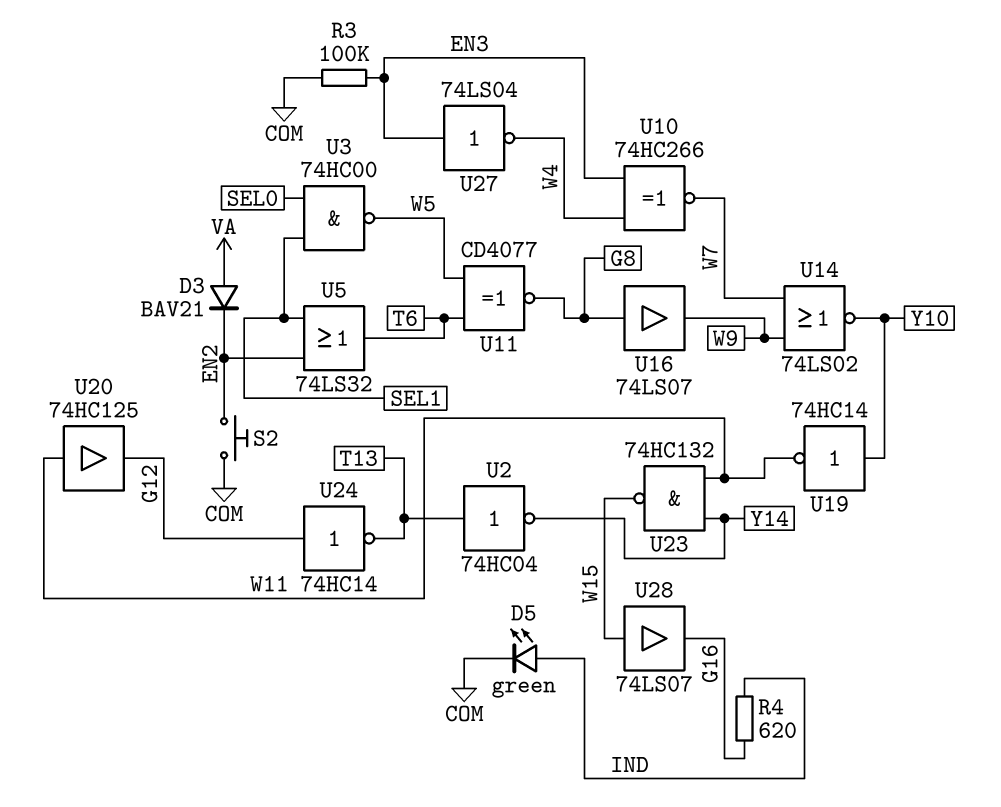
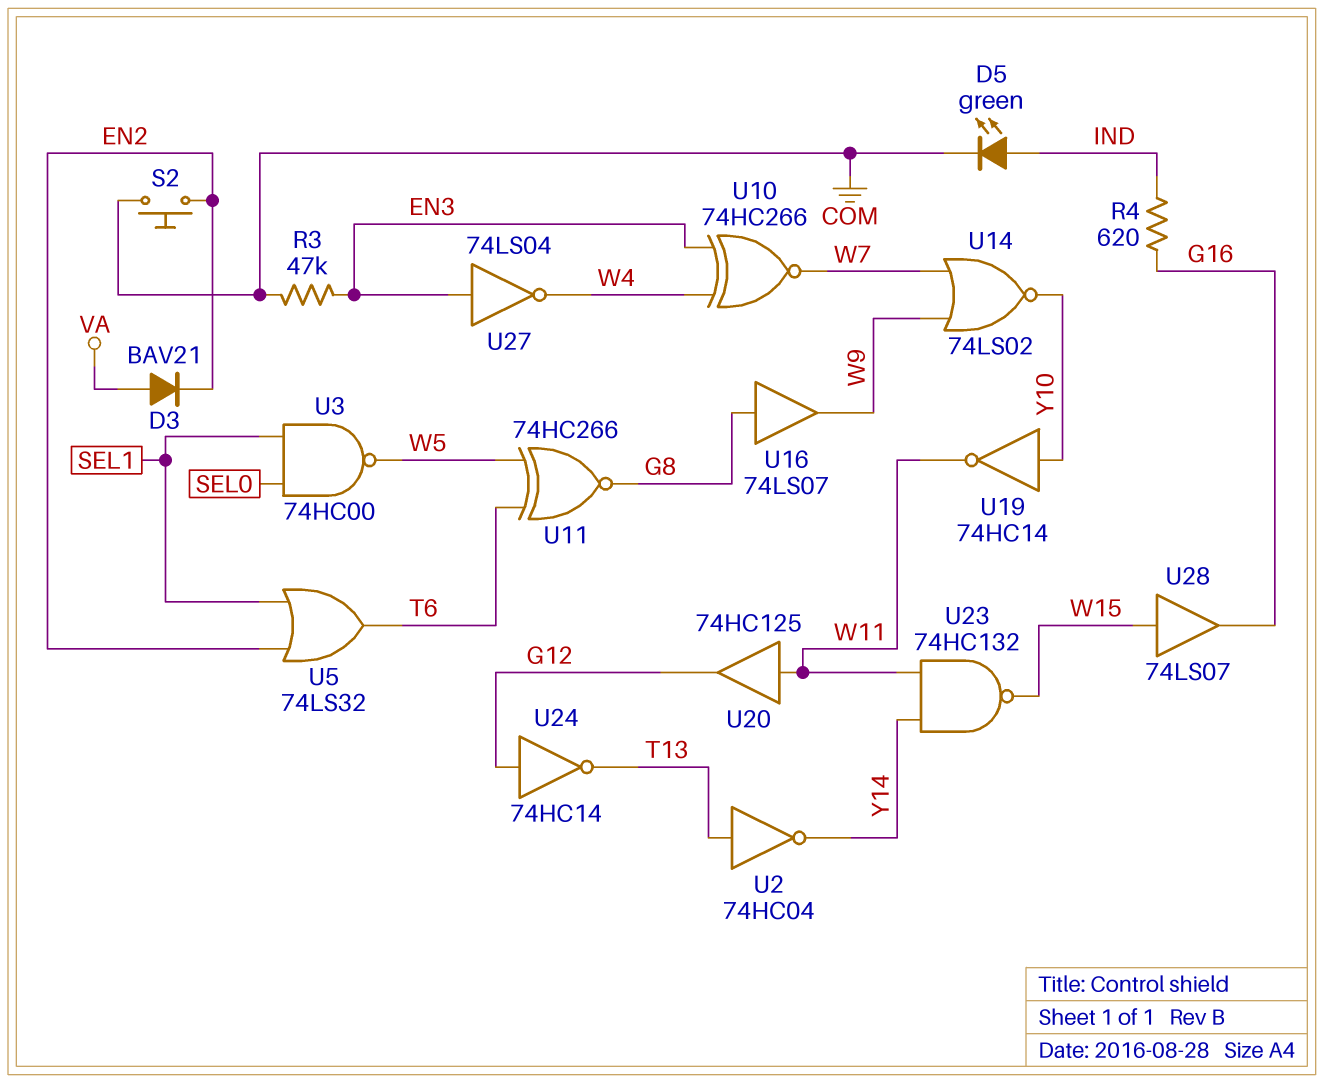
R3: 100k (COM, EN3) -> 47k (COM, EN3)
U11: XNOR CD4077 (in T6, in W5, out G8) -> XNOR 74HC266 (in T6, in W5, out G8)

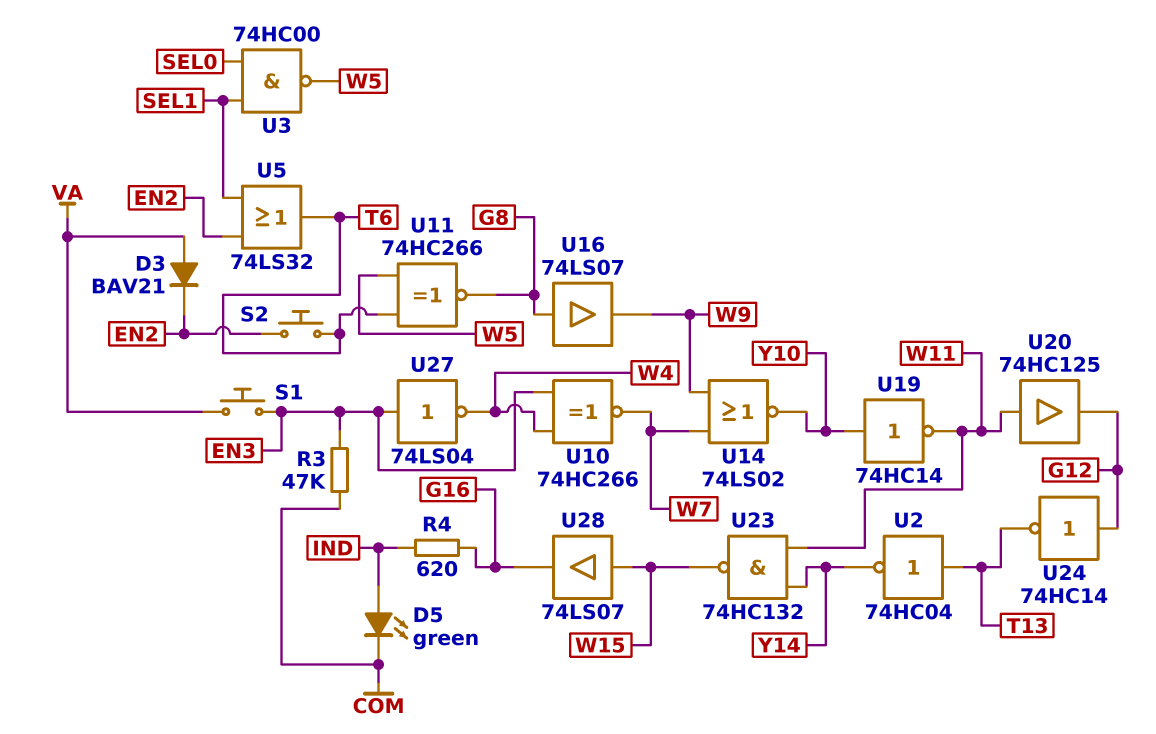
S1: none -> button (EN3, VA)
S2: button (COM, EN2) -> button (EN2, T6)

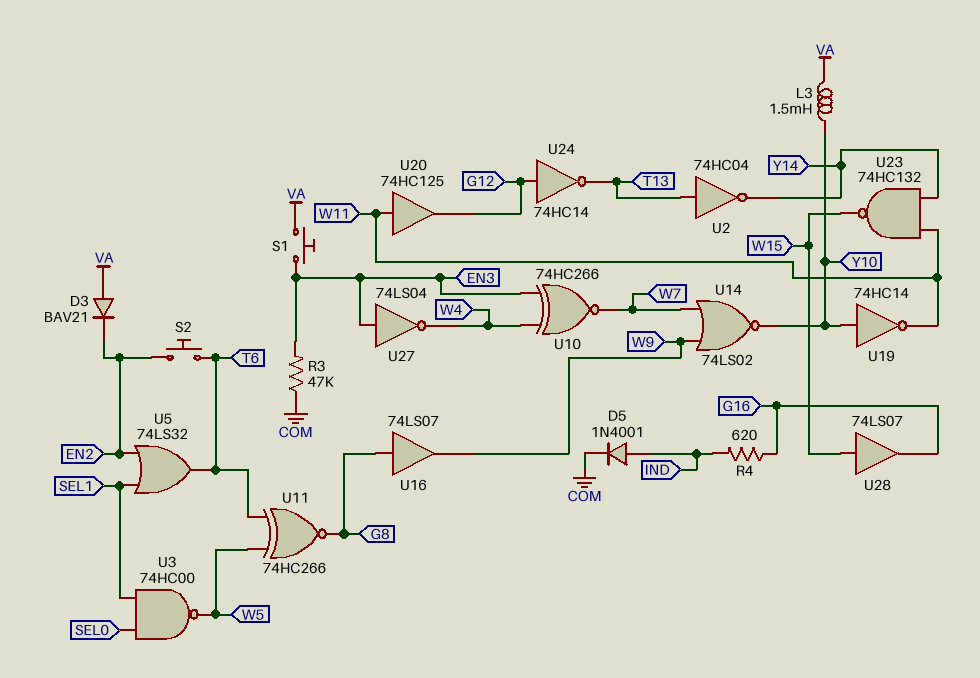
D5: LED green (A IND, K COM) -> diode 1N4001 (A IND, K COM)
L3: none -> 1.5mH (VA, Y10)

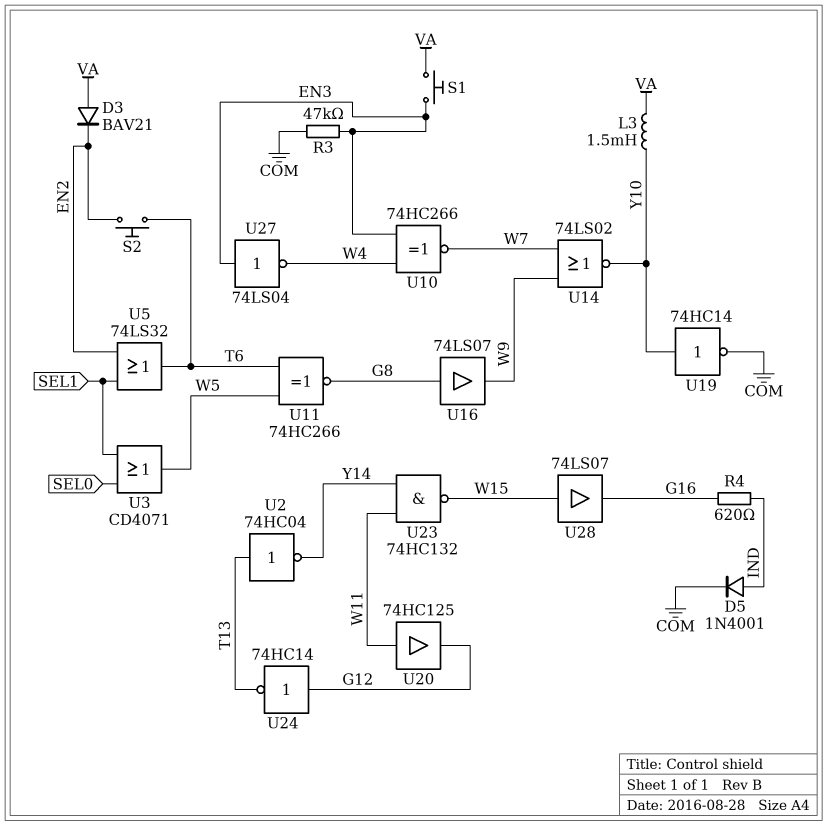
U3: NAND 74HC00 (in SEL0, in SEL1, out W5) -> OR CD4071 (in SEL0, in SEL1, out W5)
U19: NOT 74HC14 (in Y10, out W11) -> NOT 74HC14 (in Y10, out COM)

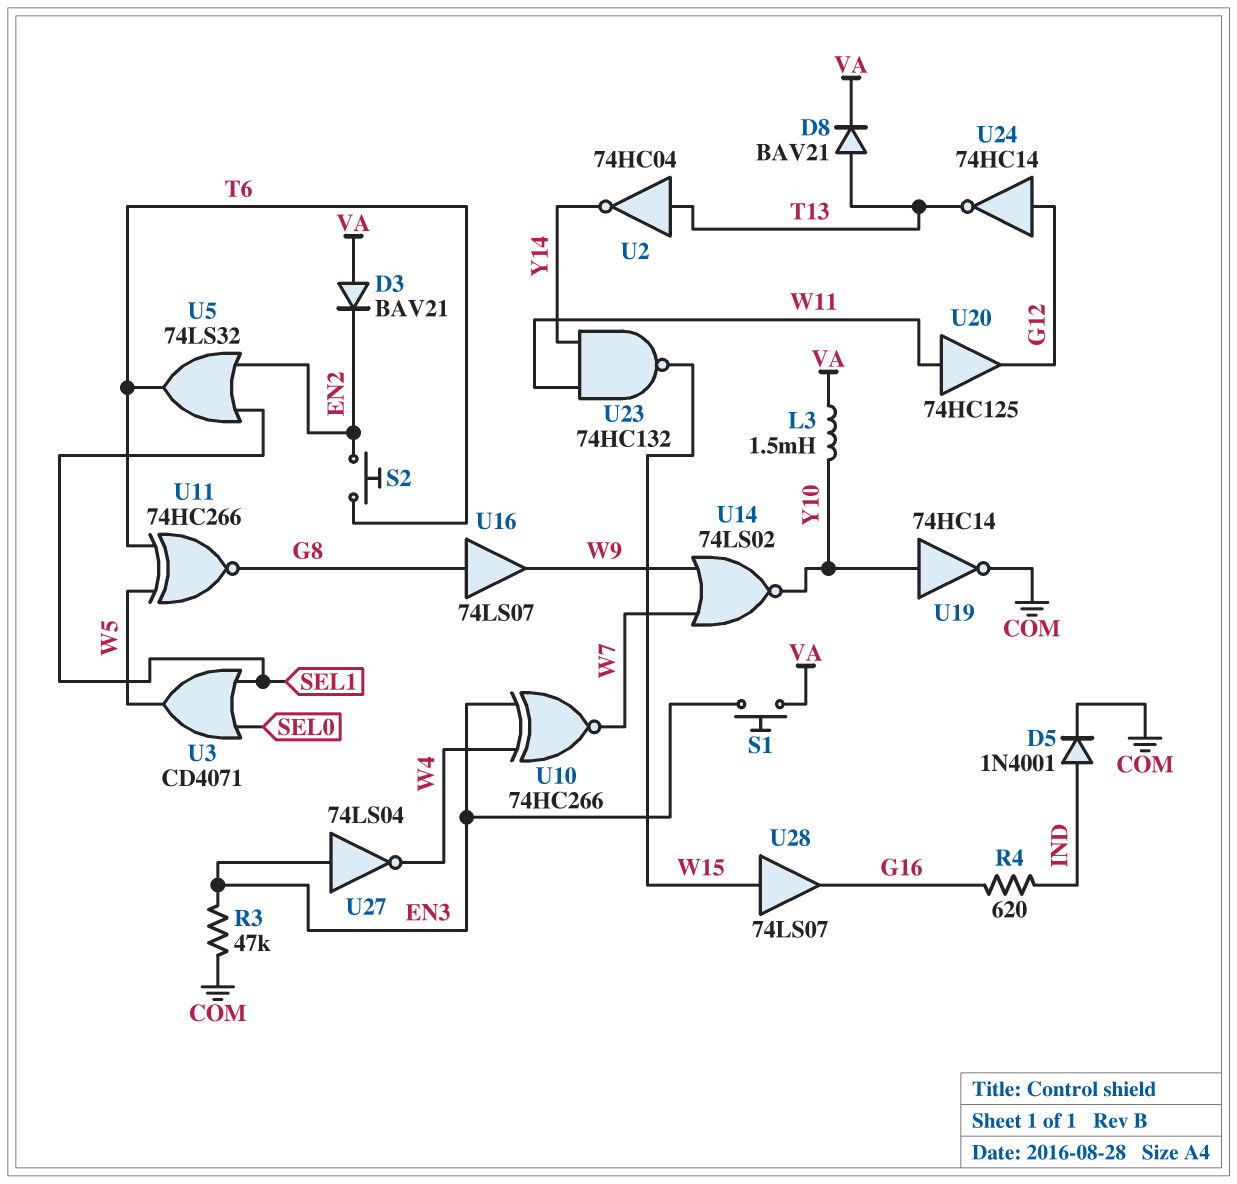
D8: none -> diode BAV21 (A T13, K VA)

